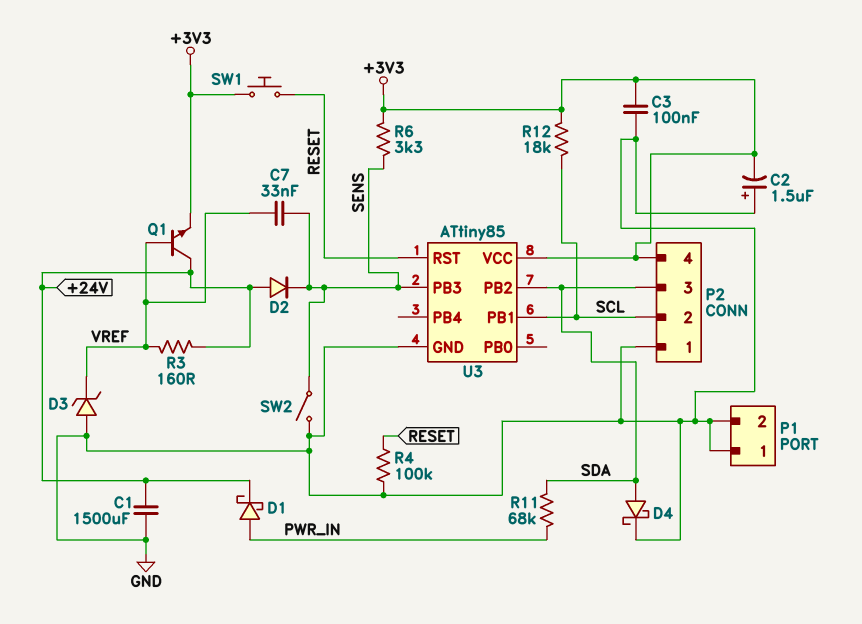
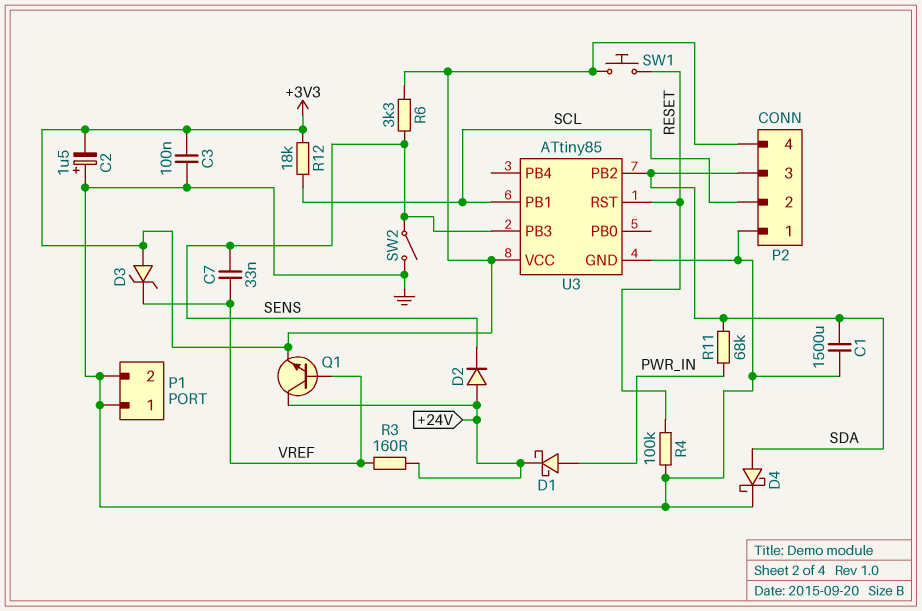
C1: 1500uF (+24V, GND) -> 1500uF (GND, SDA)
D3: zener (A GND, K VREF) -> zener (A +3V3, K VREF)

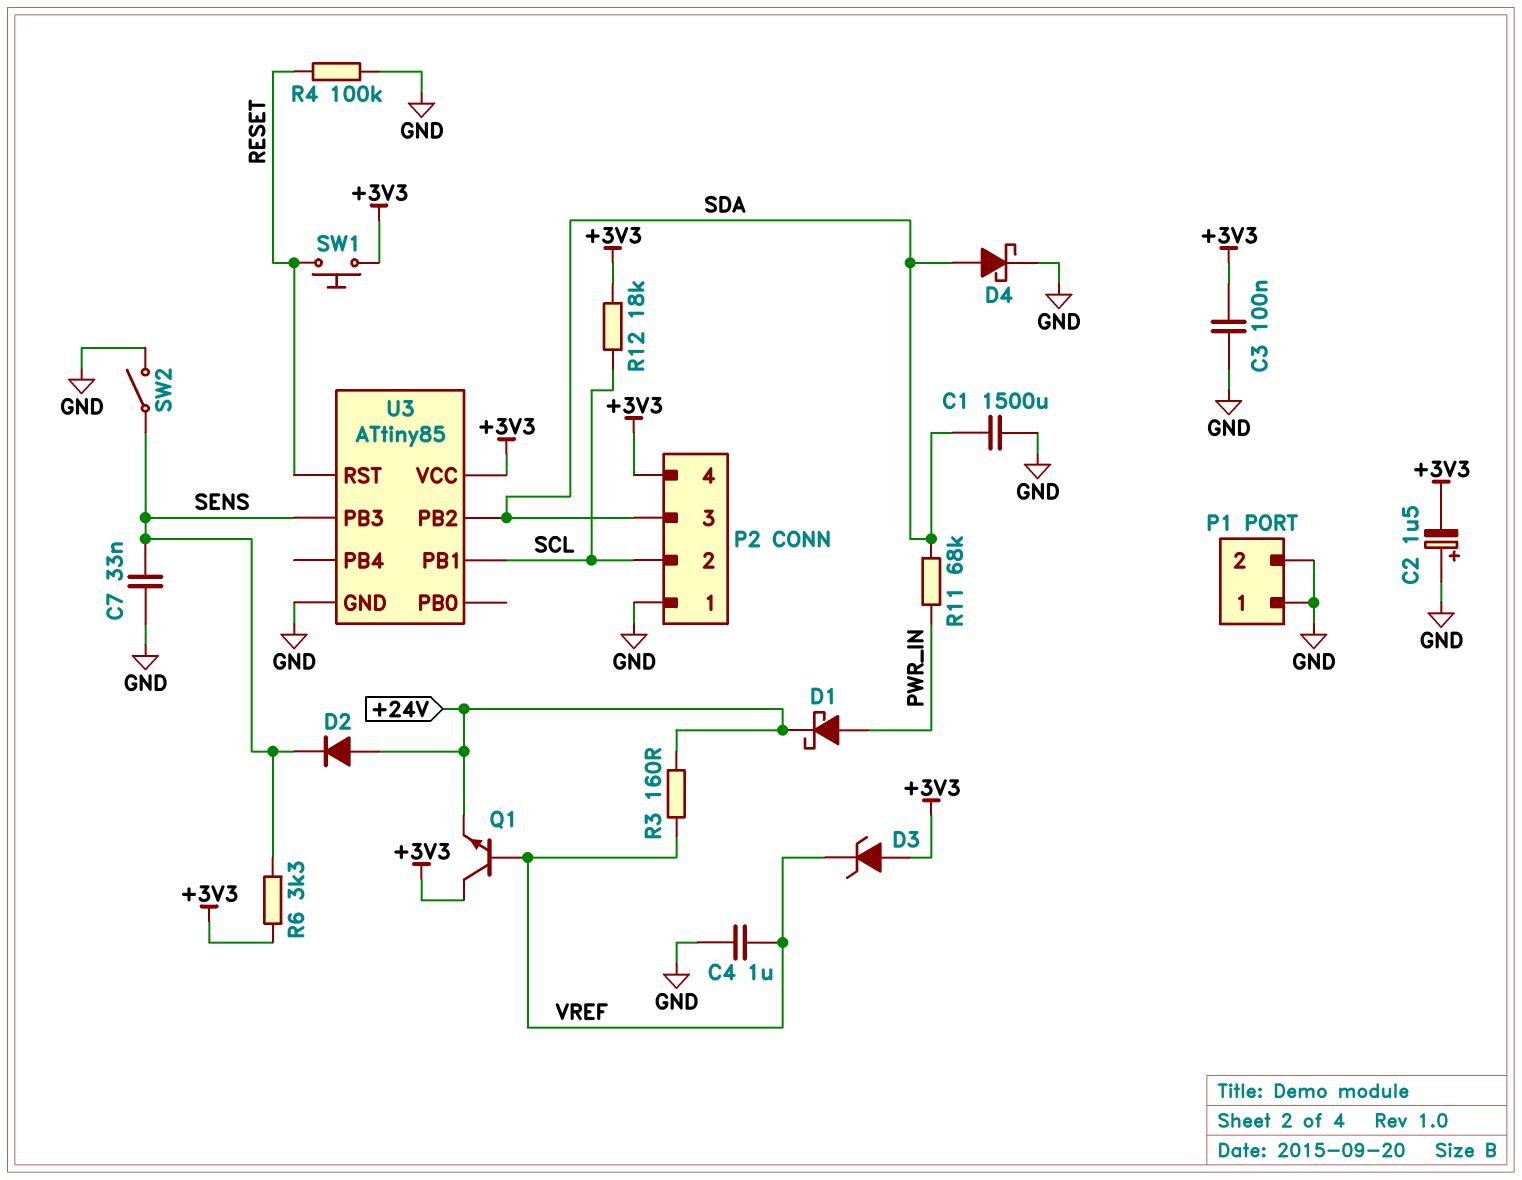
C4: none -> 1uF (GND, VREF)
C7: 33nF (SENS, VREF) -> 33nF (GND, SENS)
Q1: NPN (B VREF, C +24V, E +3V3) -> NPN (B VREF, C +3V3, E +24V)

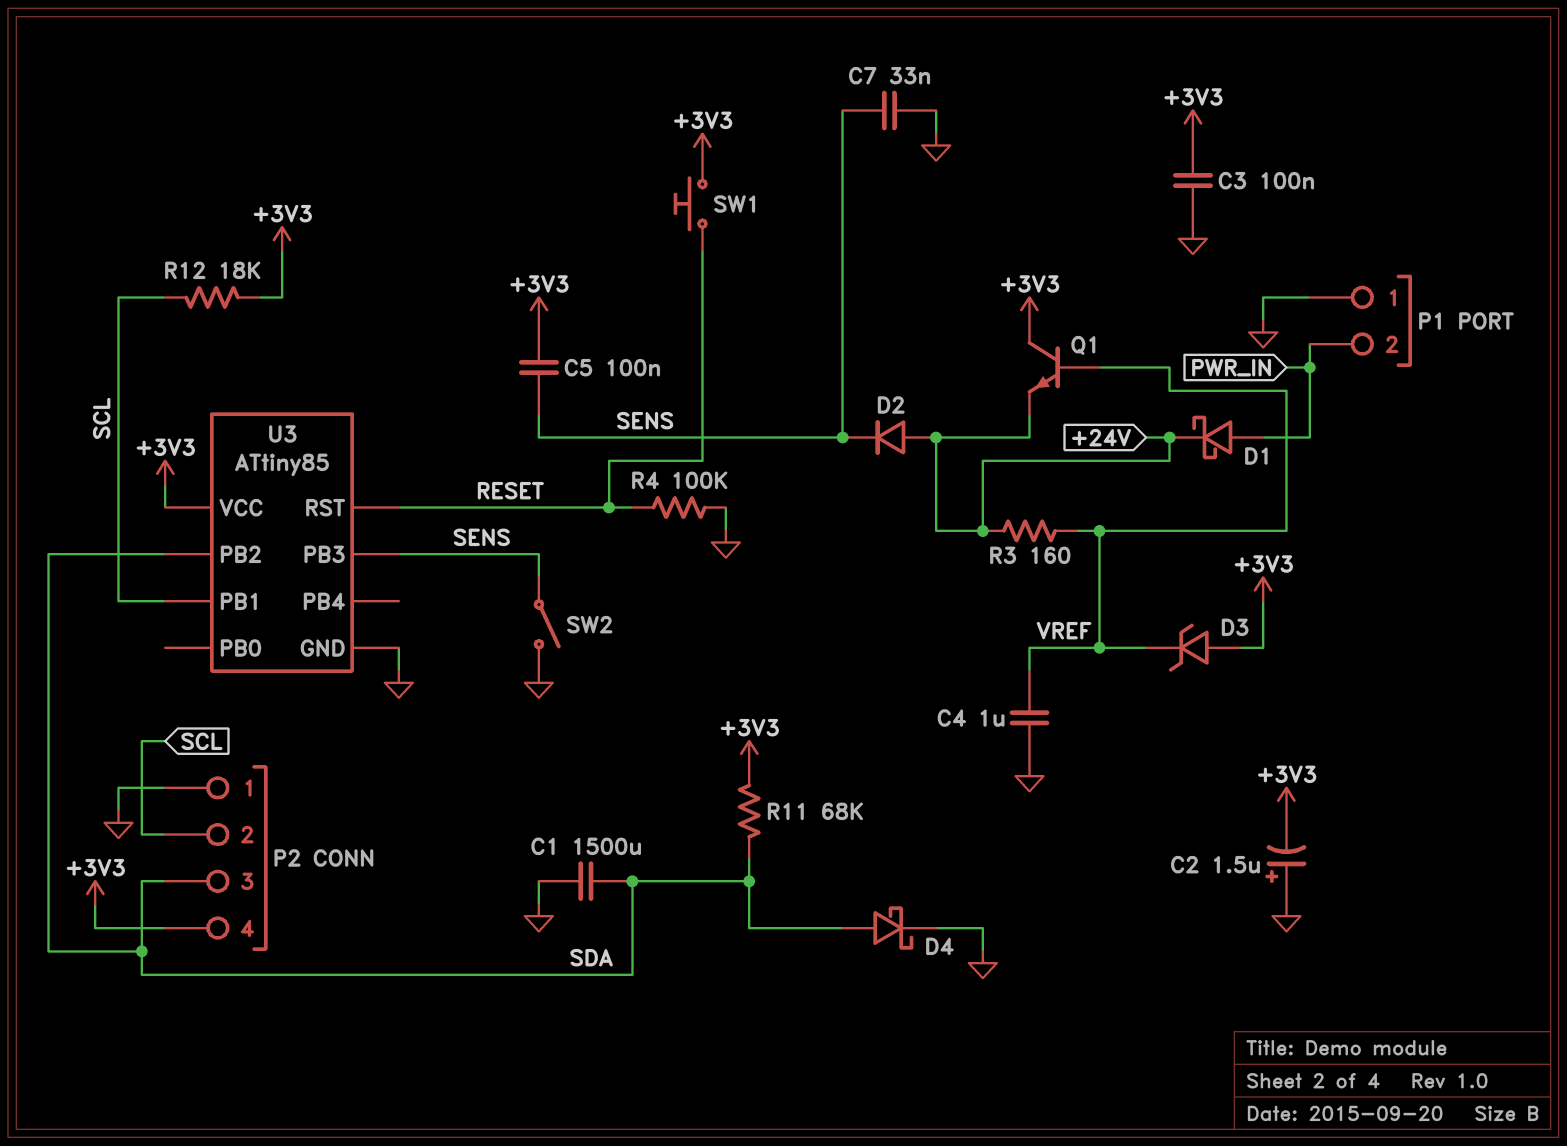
C5: none -> 100nF (+3V3, SENS)
P1 pin 2: GND -> PWR_IN
R6: 3.3k (+3V3, SENS) -> none
R11: 68k (PWR_IN, SDA) -> 68k (+3V3, SDA)

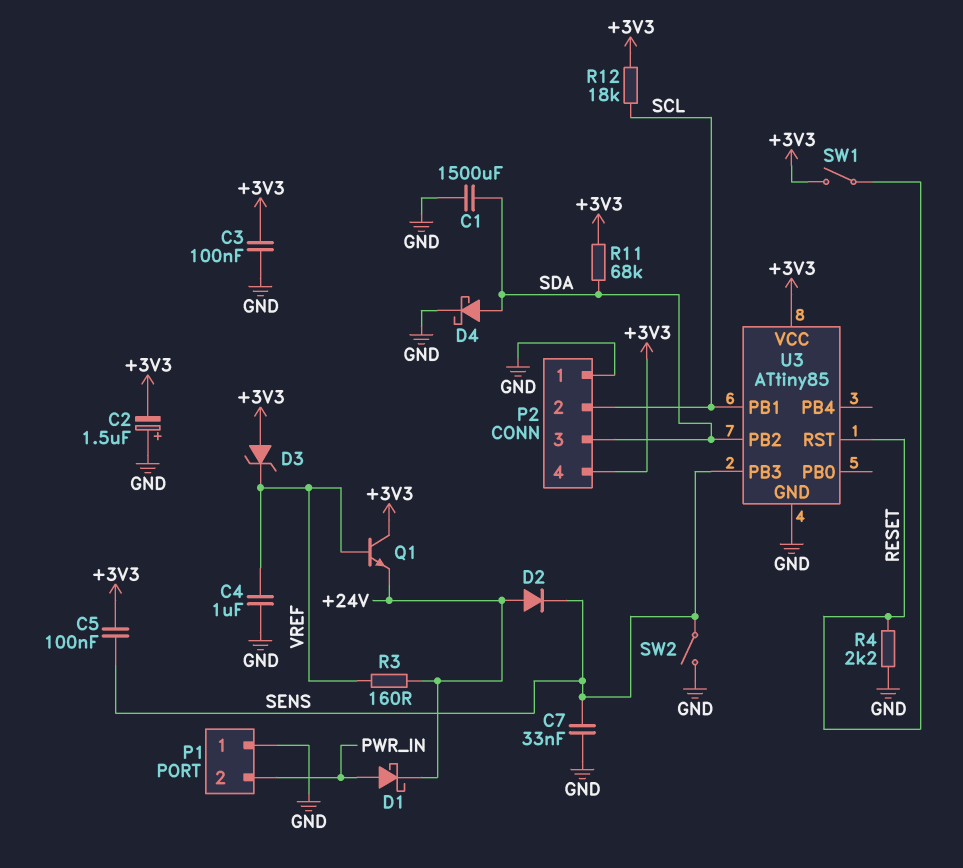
R4: 100k (GND, RESET) -> 2.2k (GND, RESET)
SW1: button (+3V3, RESET) -> switch (+3V3, RESET)

